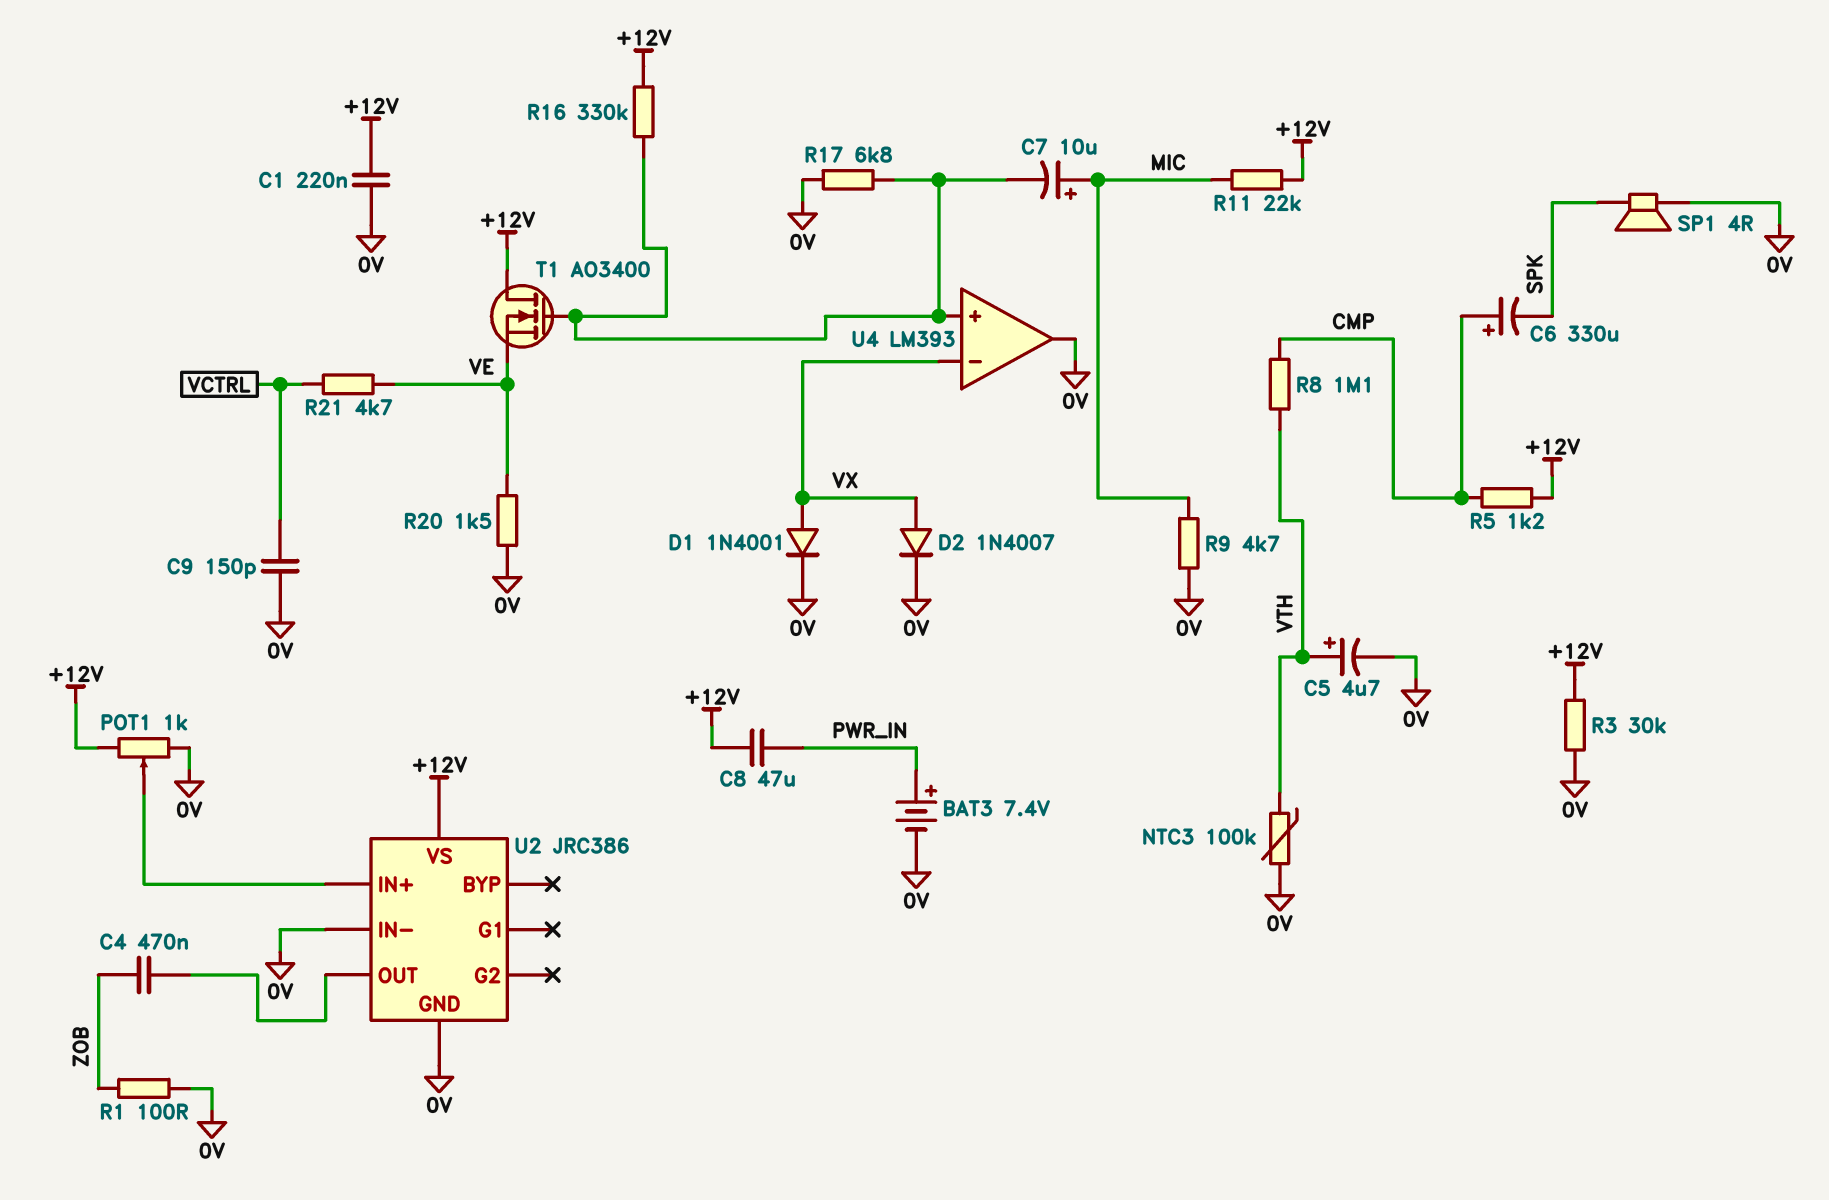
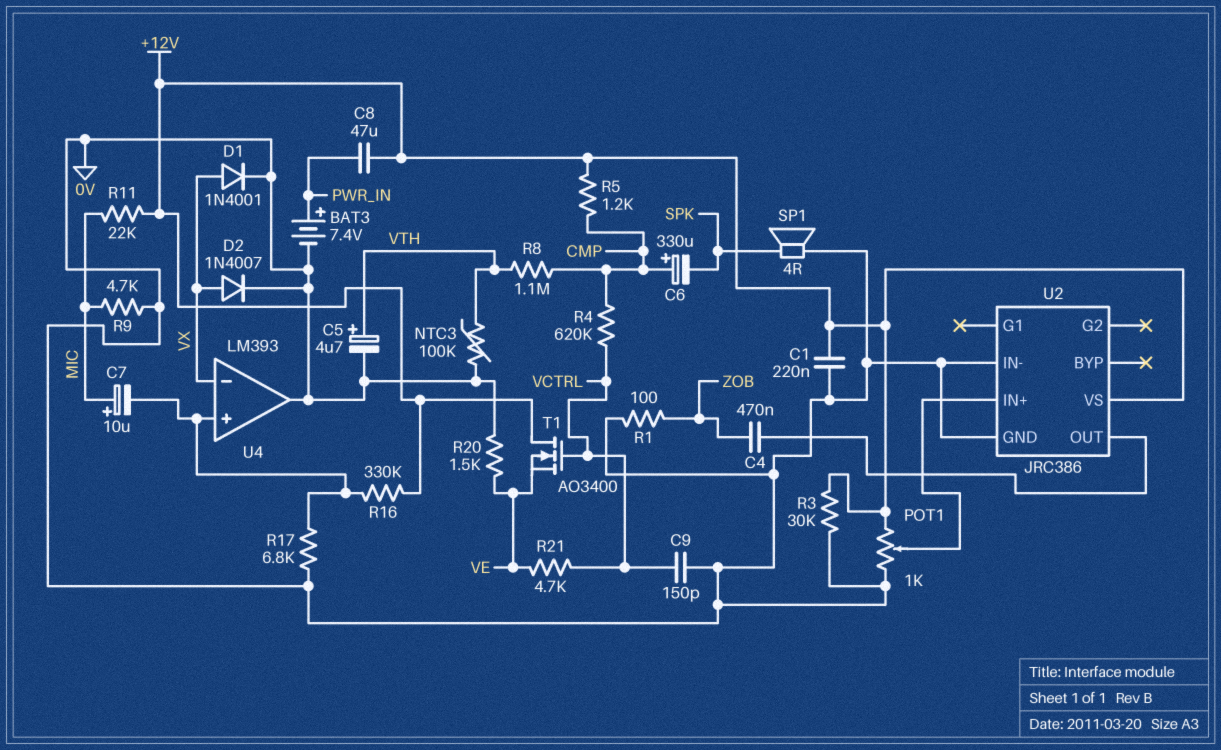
R4: none -> 620k (CMP, VCTRL)
T1: NMOS AO3400 (G U4/in+, D +12V, S VE) -> NMOS AO3400 (G VCTRL, D +12V, S VE)

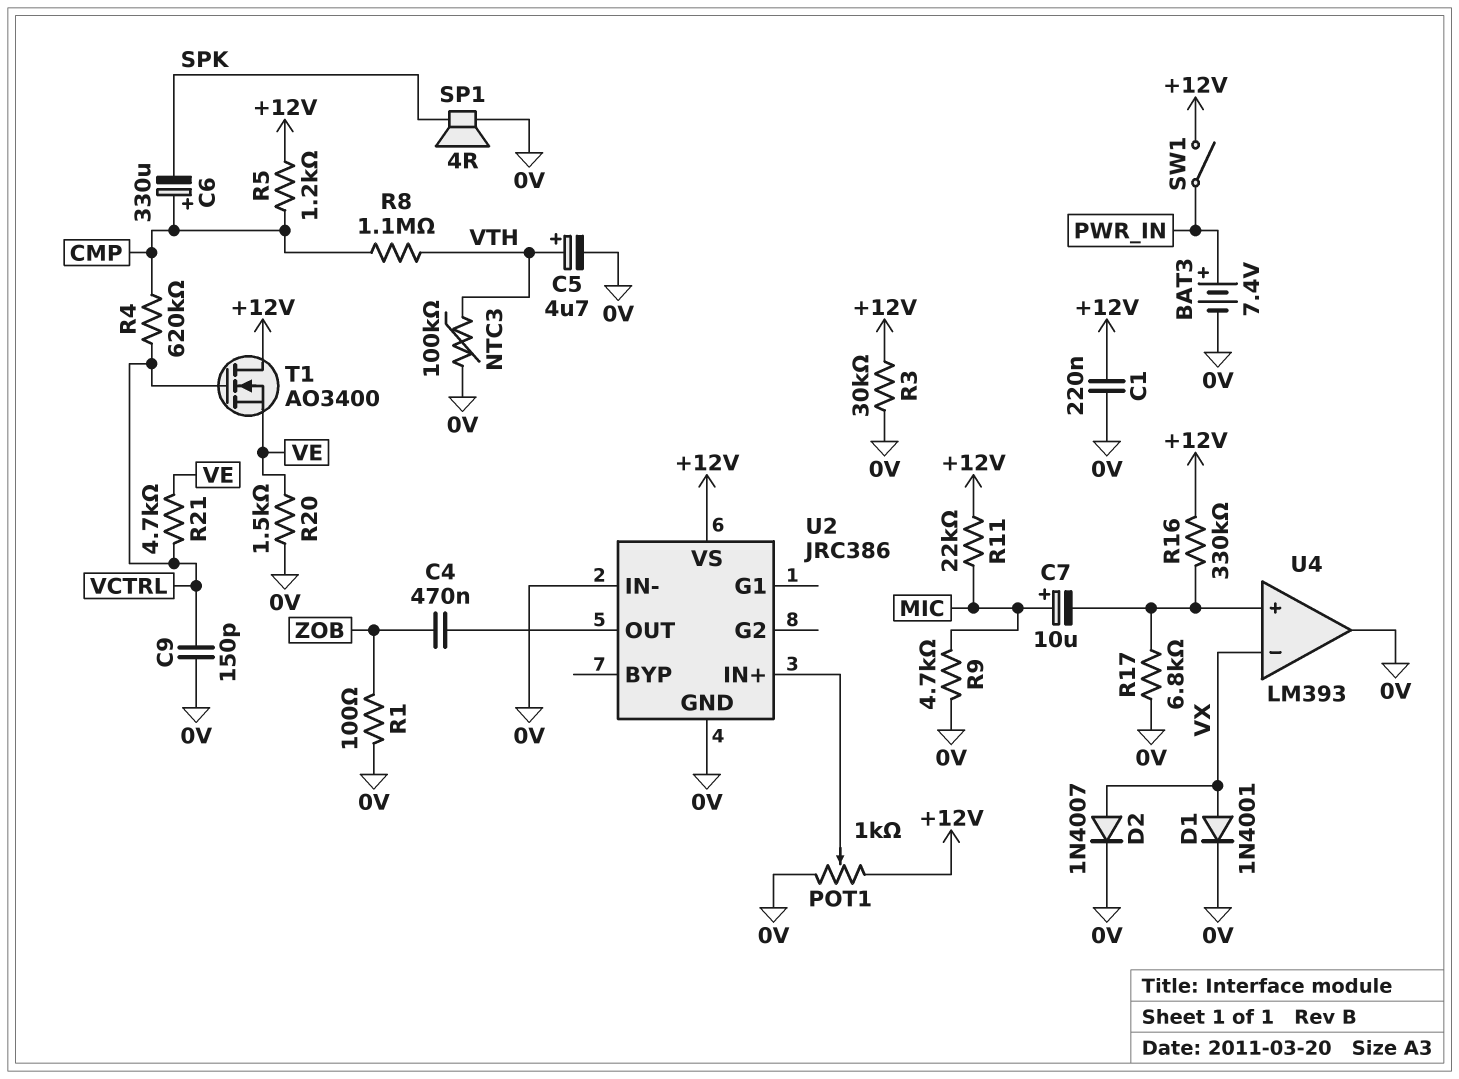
C8: 47uF (+12V, PWR_IN) -> none
SW1: none -> switch (+12V, PWR_IN)

